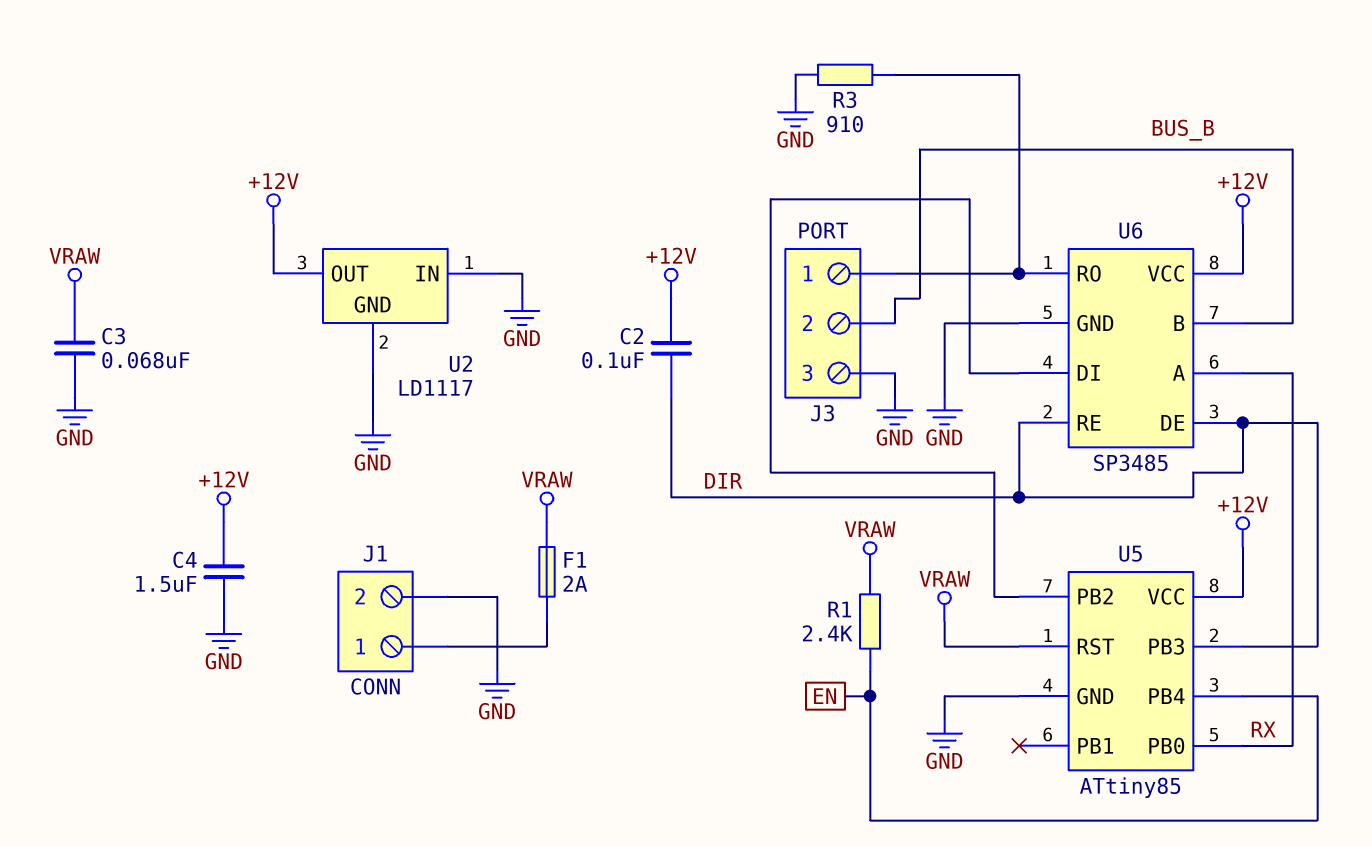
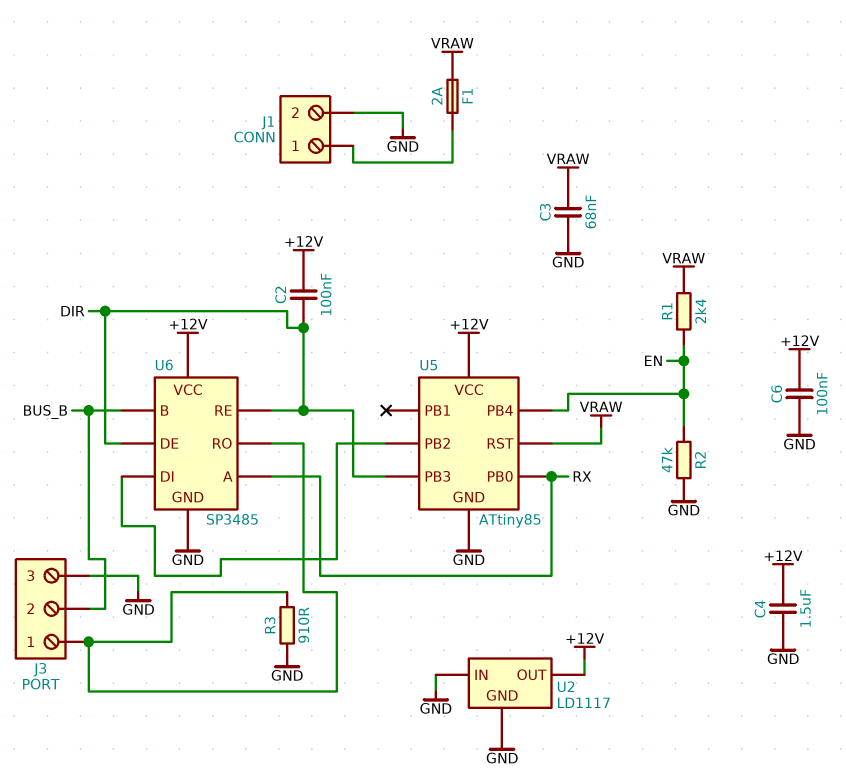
C6: none -> 100nF (+12V, GND)
R2: none -> 47k (EN, GND)

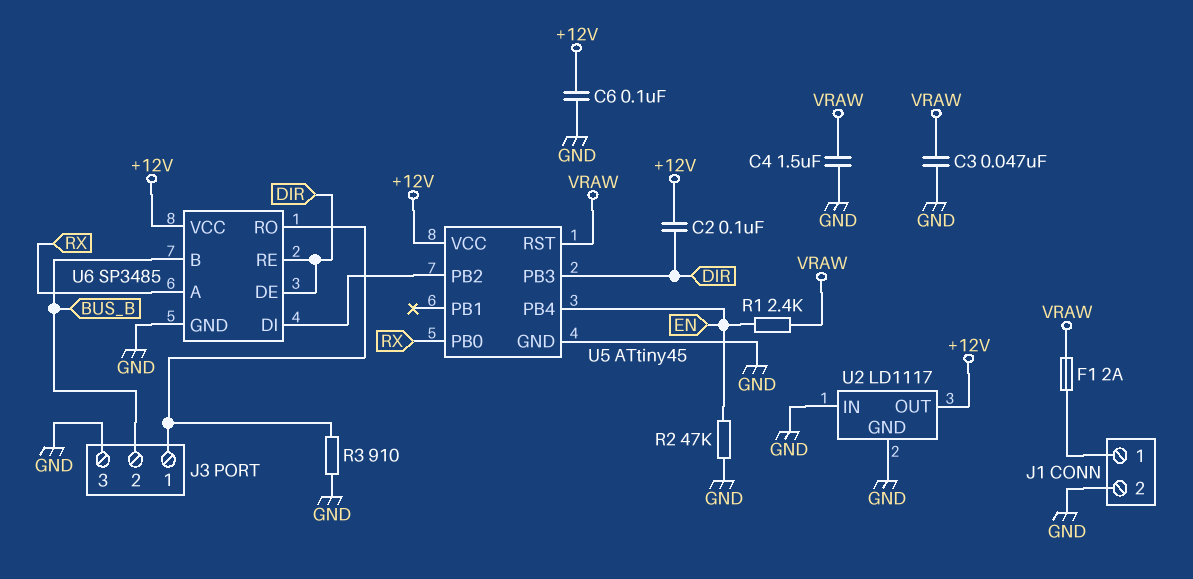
C3: 68nF (GND, VRAW) -> 47nF (GND, VRAW)
C4: 1.5uF (+12V, GND) -> 1.5uF (GND, VRAW)
U5: ATtiny85 -> ATtiny45

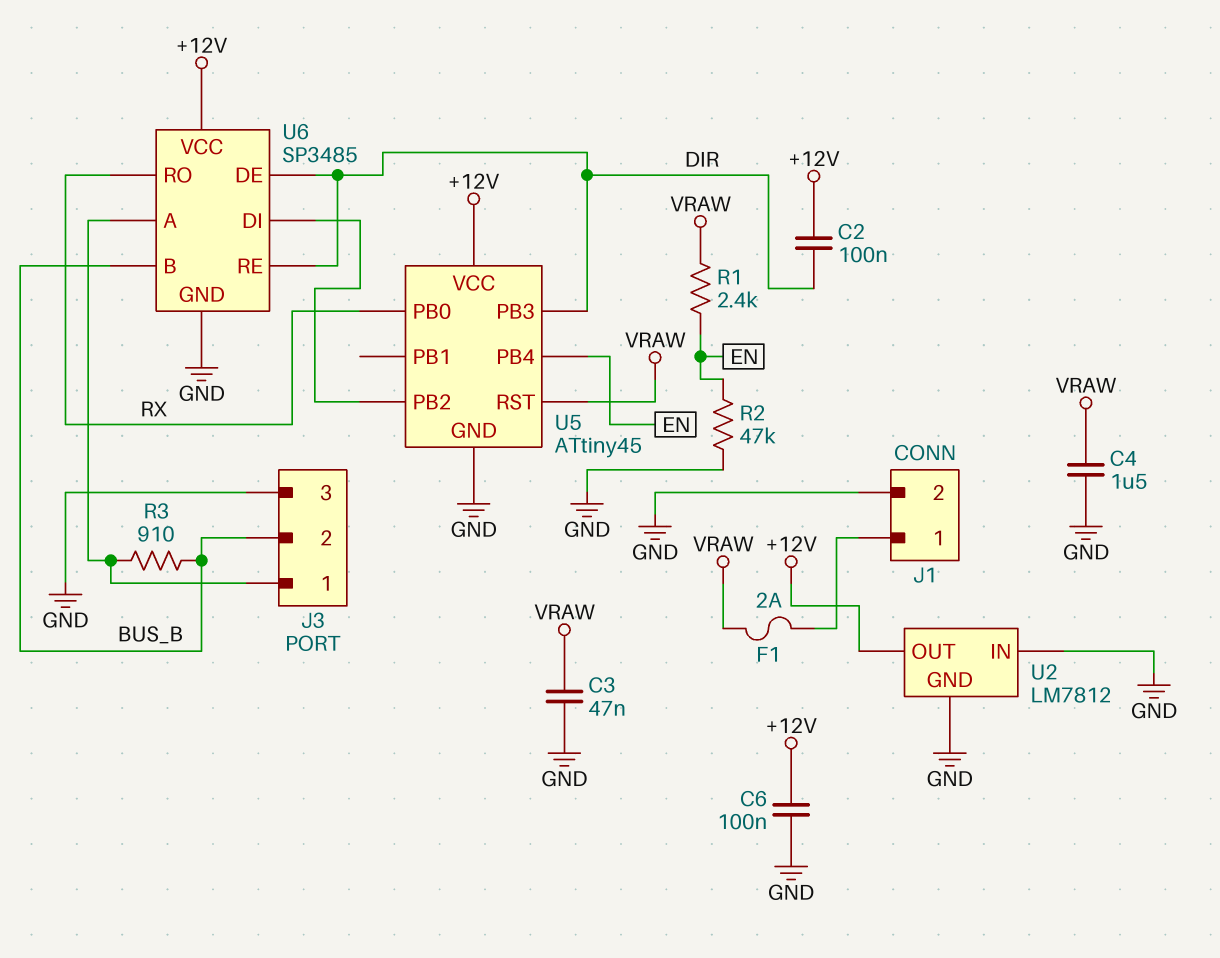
R3: 910 (GND, J3/1) -> 910 (BUS_B, J3/1)
U2: LD1117 -> LM7812
U6 pin A: RX -> J3/1
U6 pin RO: J3/1 -> RX

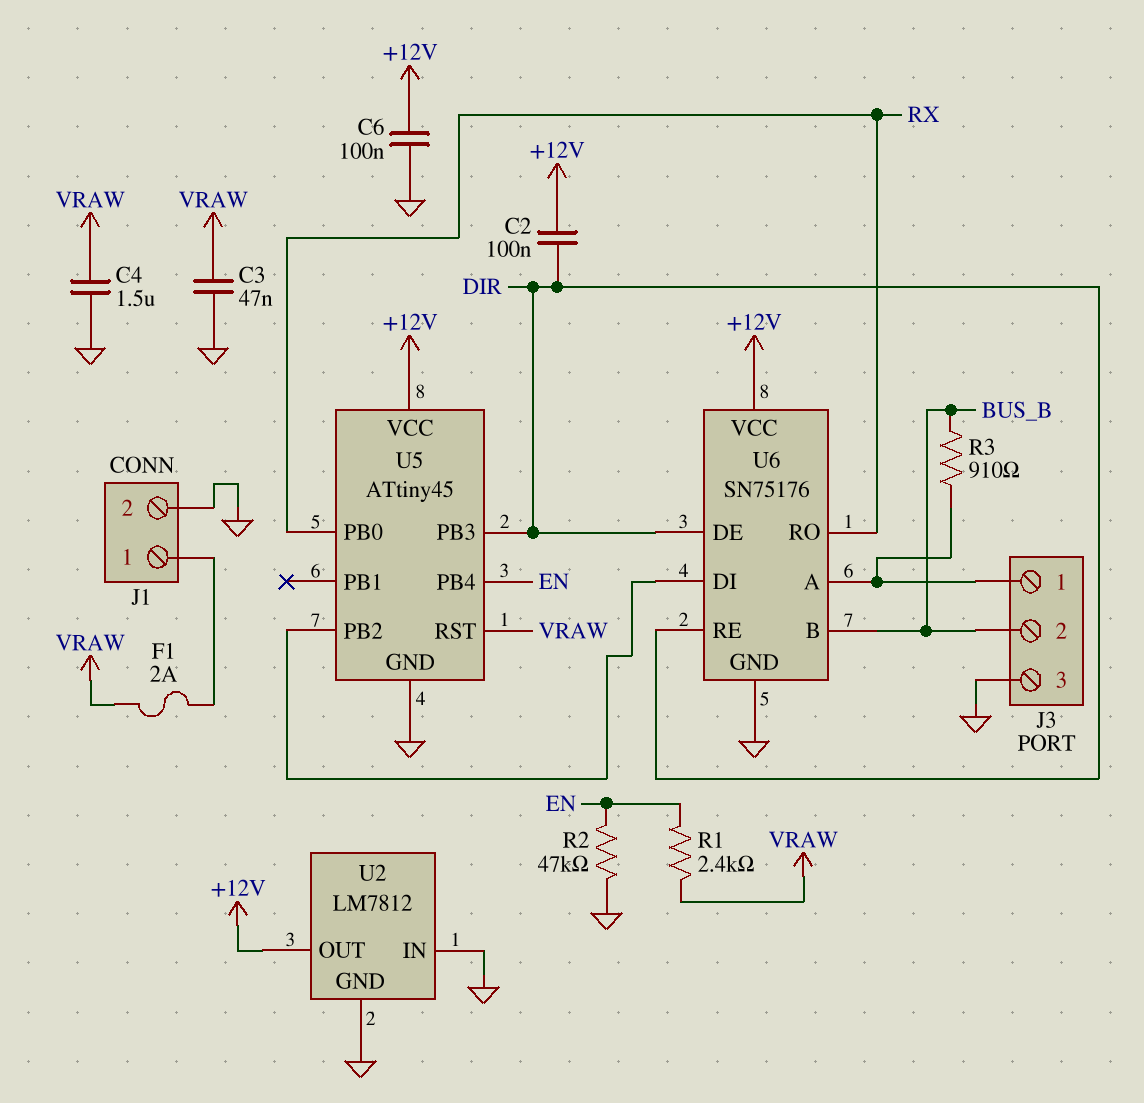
U6: SP3485 -> SN75176

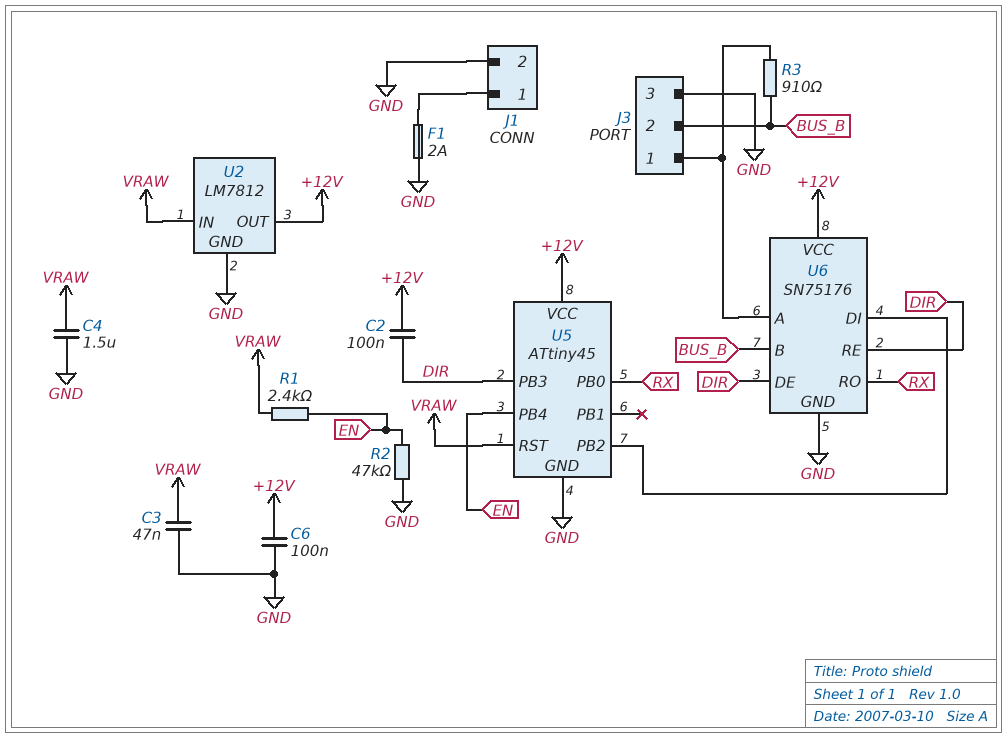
F1: 2A (J1/1, VRAW) -> 2A (GND, J1/1)
U2 pin IN: GND -> VRAW

